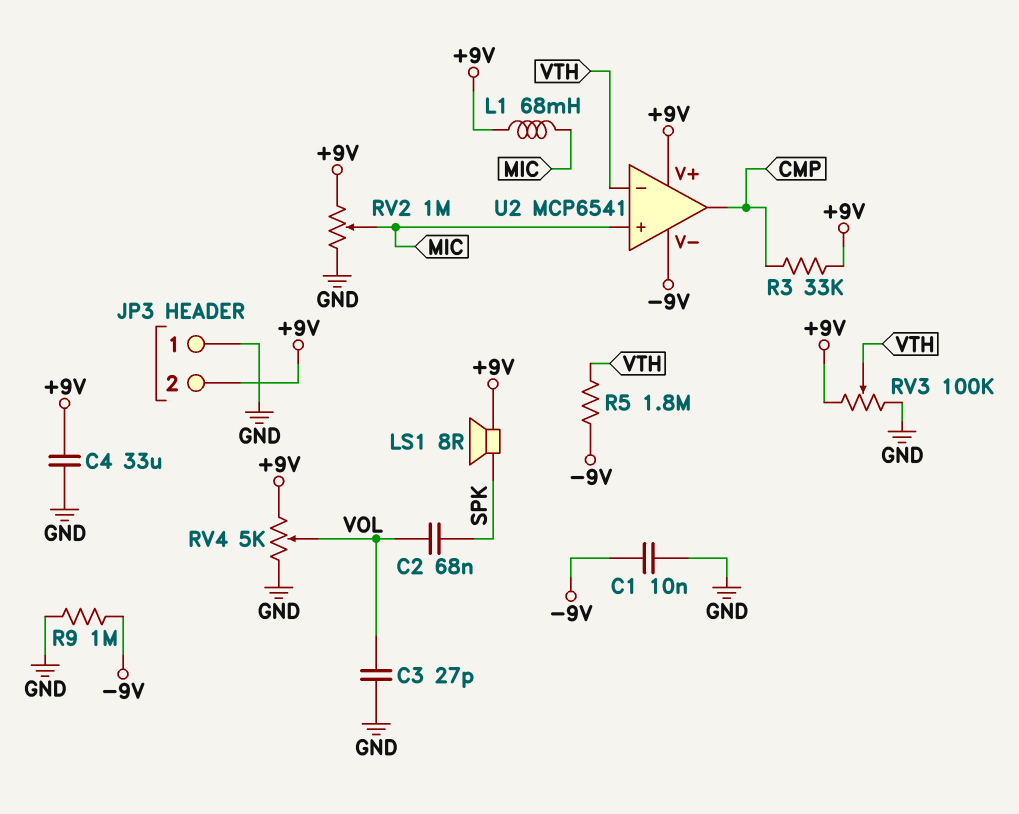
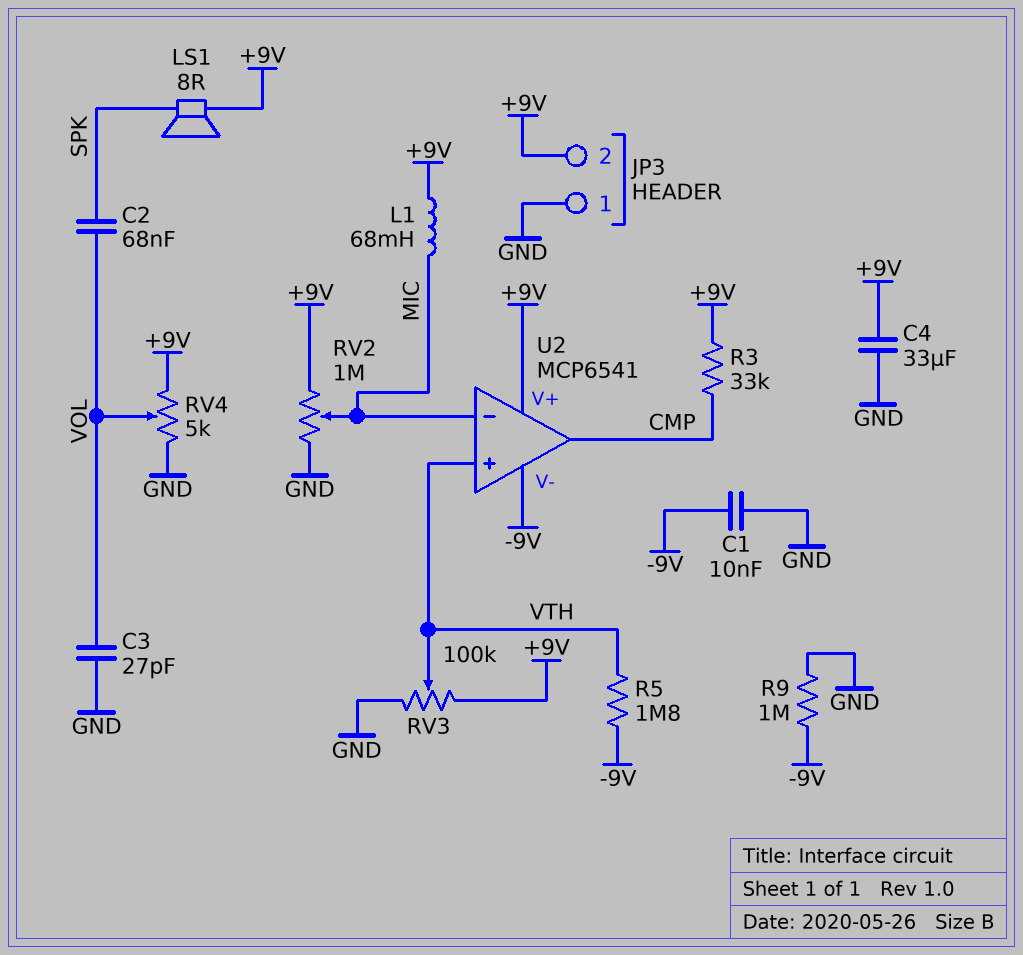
U2 pin in+: MIC -> VTH
U2 pin in-: VTH -> MIC

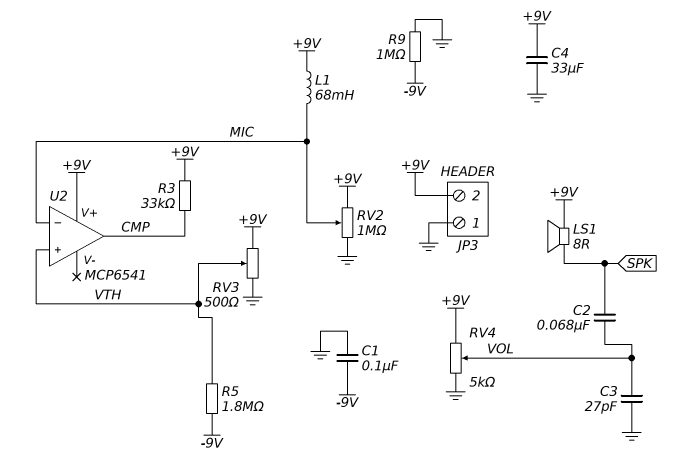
C1: 10nF (-9V, GND) -> 100nF (-9V, GND)
RV3: 100k (+9V, GND, wiper VTH) -> 500 (+9V, GND, wiper VTH)
U2 pin V-: -9V -> none

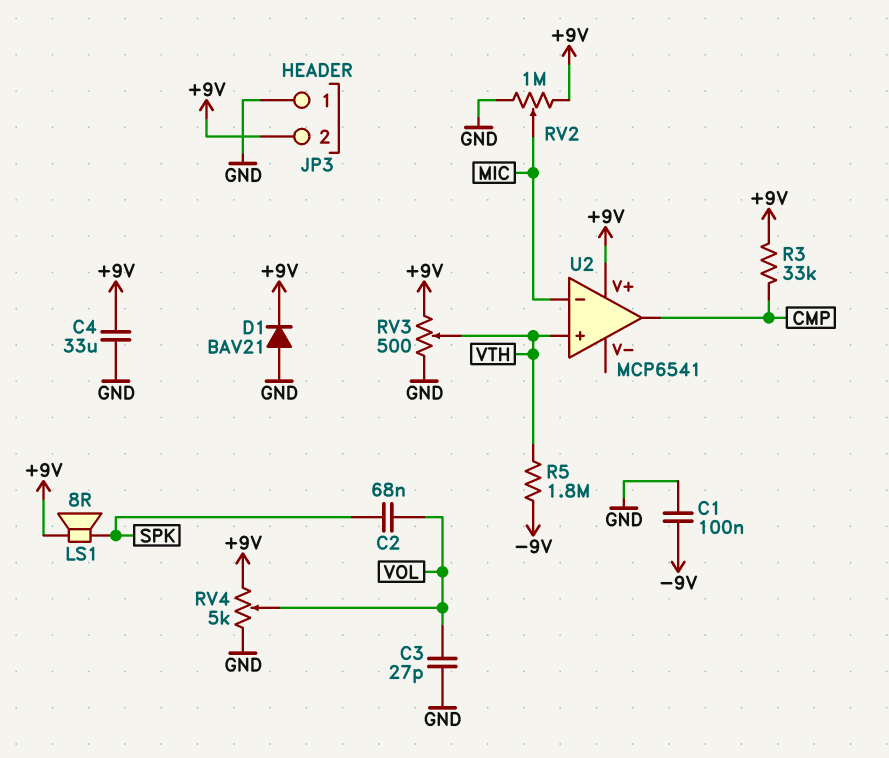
D1: none -> diode BAV21 (A GND, K +9V)
L1: 68mH (+9V, MIC) -> none
R9: 1M (-9V, GND) -> none

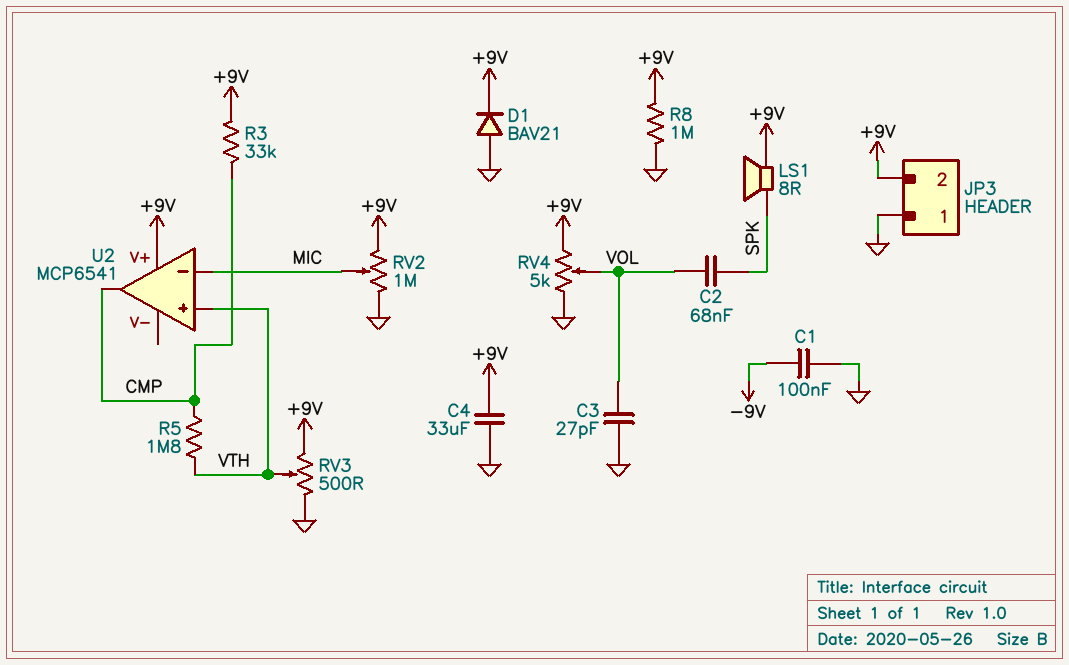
R5: 1.8M (-9V, VTH) -> 1.8M (CMP, VTH)
R8: none -> 1M (+9V, GND)

